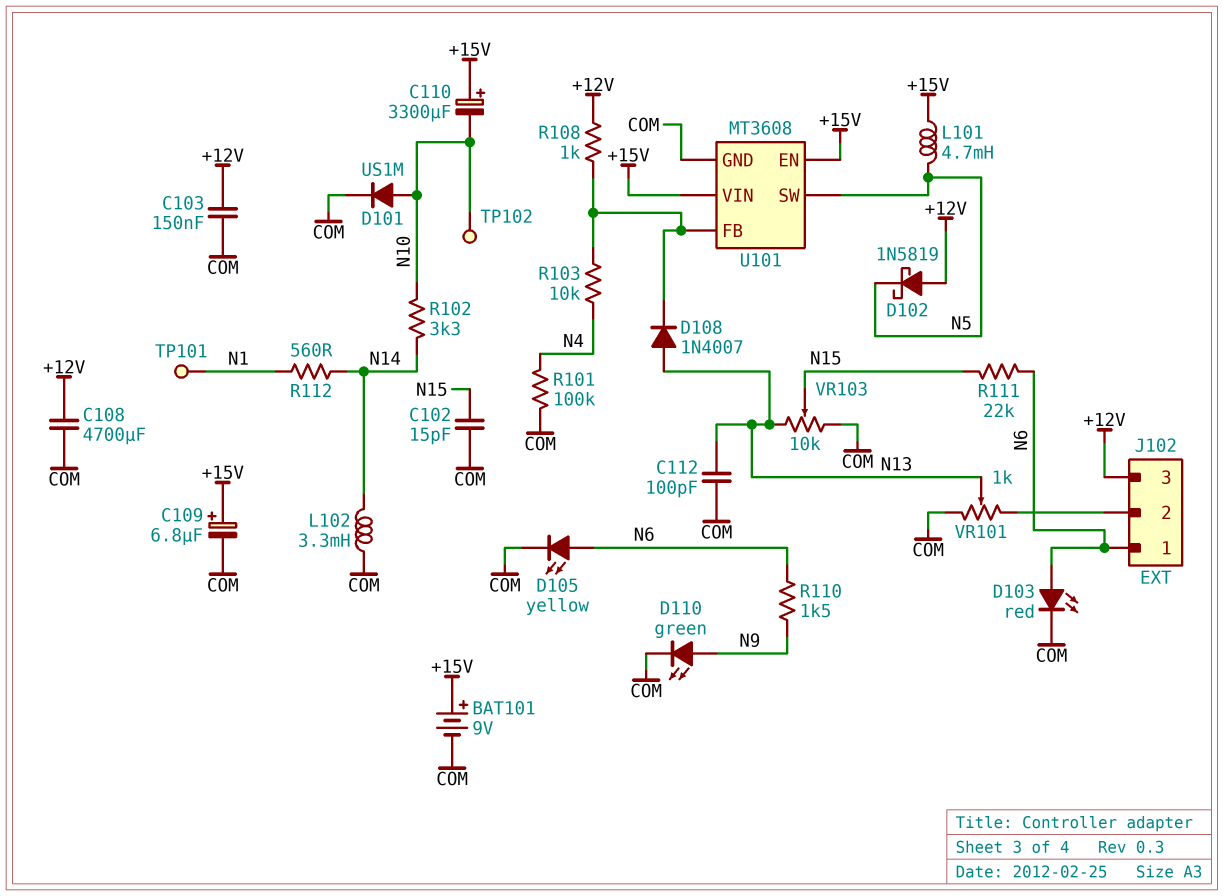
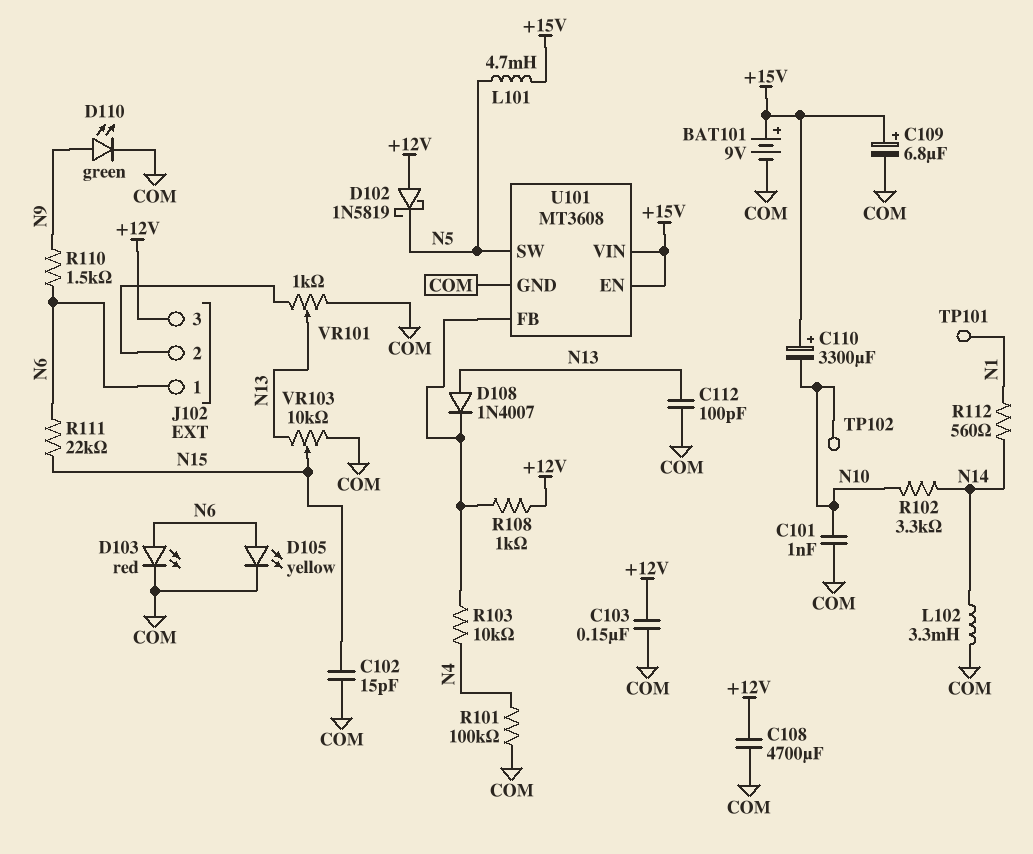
C101: none -> 1nF (COM, N10)
D101: diode US1M (A N10, K COM) -> none

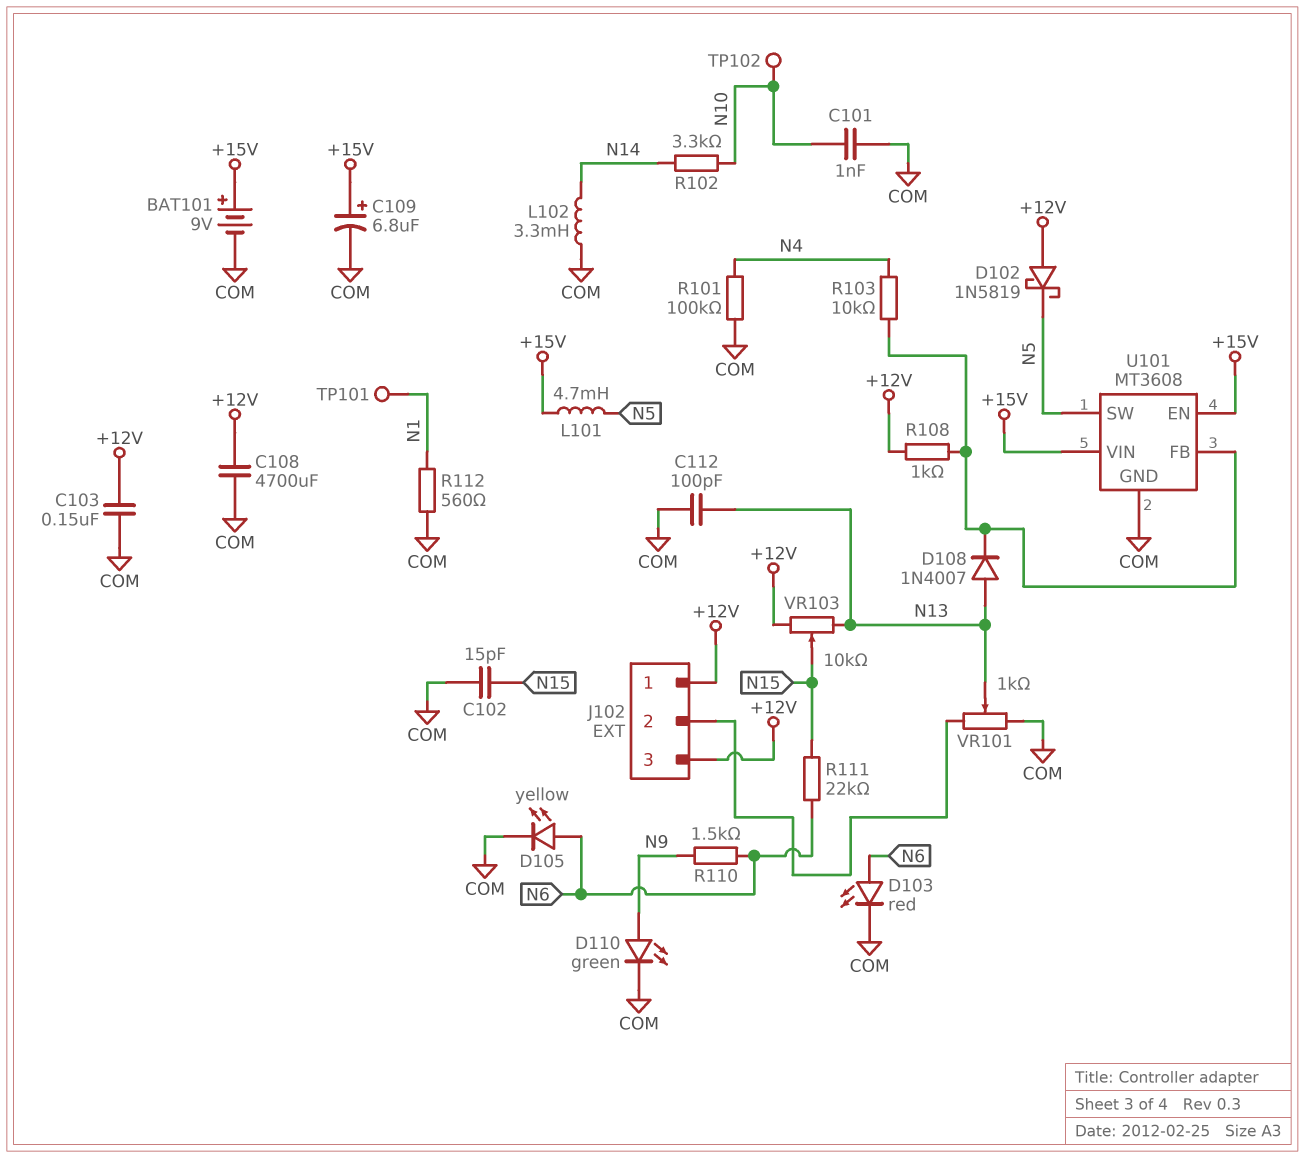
C110: 3300uF (plus +15V, minus N10) -> none
J102 pin 1: N6 -> +12V
R112: 560 (N1, N14) -> 560 (COM, N1)
VR103: 10k (COM, N13, wiper N15) -> 10k (+12V, N13, wiper N15)

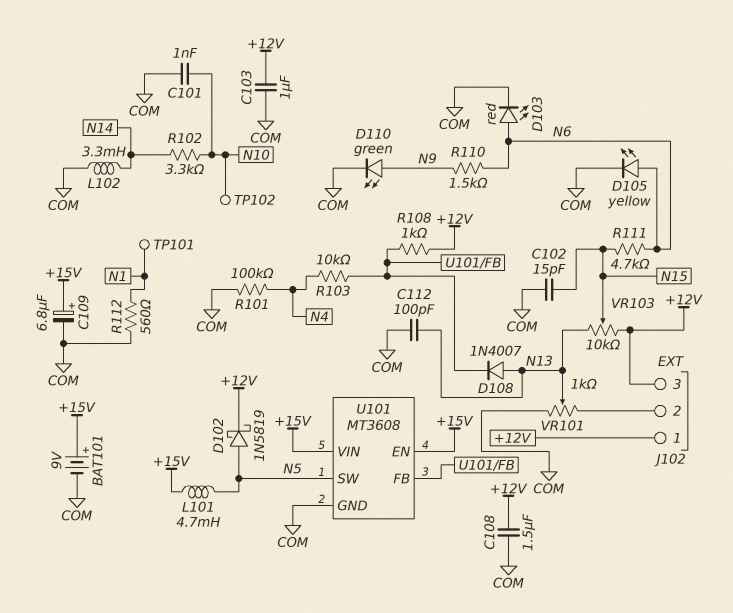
C103: 150nF (+12V, COM) -> 1uF (+12V, COM)
C108: 4700uF (+12V, COM) -> 1.5uF (+12V, COM)
D102: schottky 1N5819 (A +12V, K N5) -> schottky 1N5819 (A N5, K +12V)
R111: 22k (N6, N15) -> 4.7k (N6, N15)

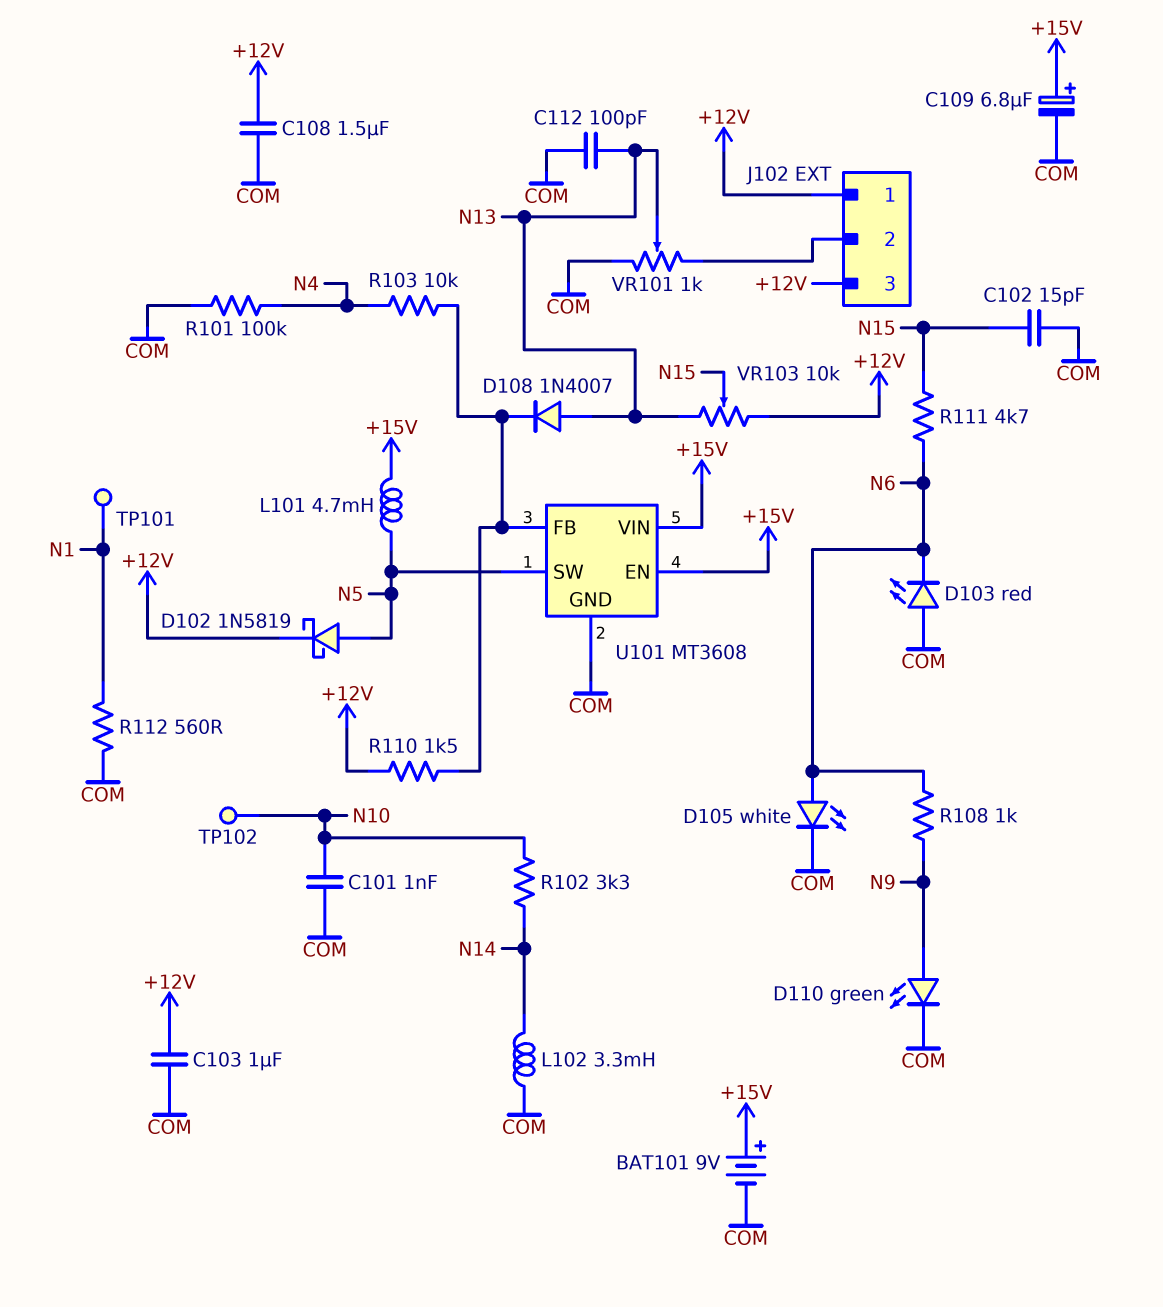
D103: LED red (A N6, K COM) -> LED red (A COM, K N6)
D105: LED yellow (A N6, K COM) -> LED white (A N6, K COM)
R108: 1k (+12V, U101/FB) -> 1k (N6, N9)
R110: 1.5k (N6, N9) -> 1.5k (+12V, U101/FB)

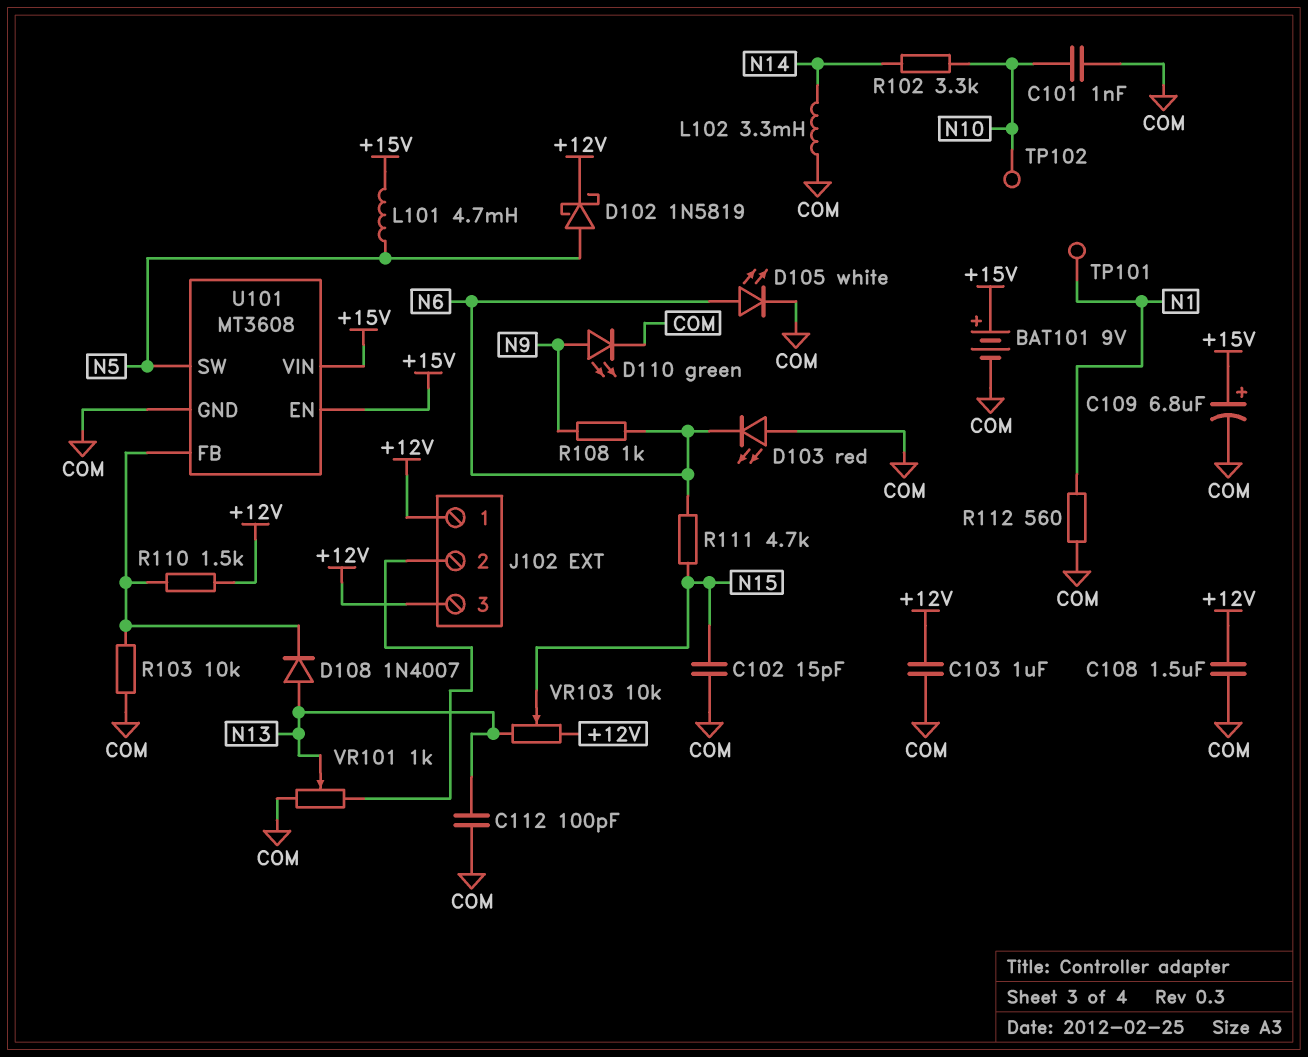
R101: 100k (COM, N4) -> none
R103: 10k (N4, U101/FB) -> 10k (COM, U101/FB)

